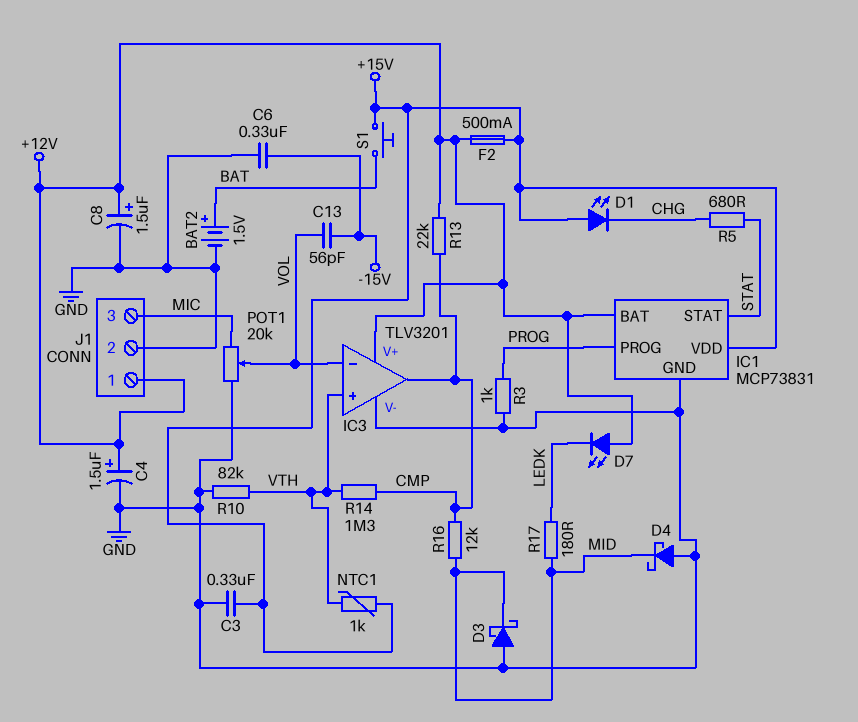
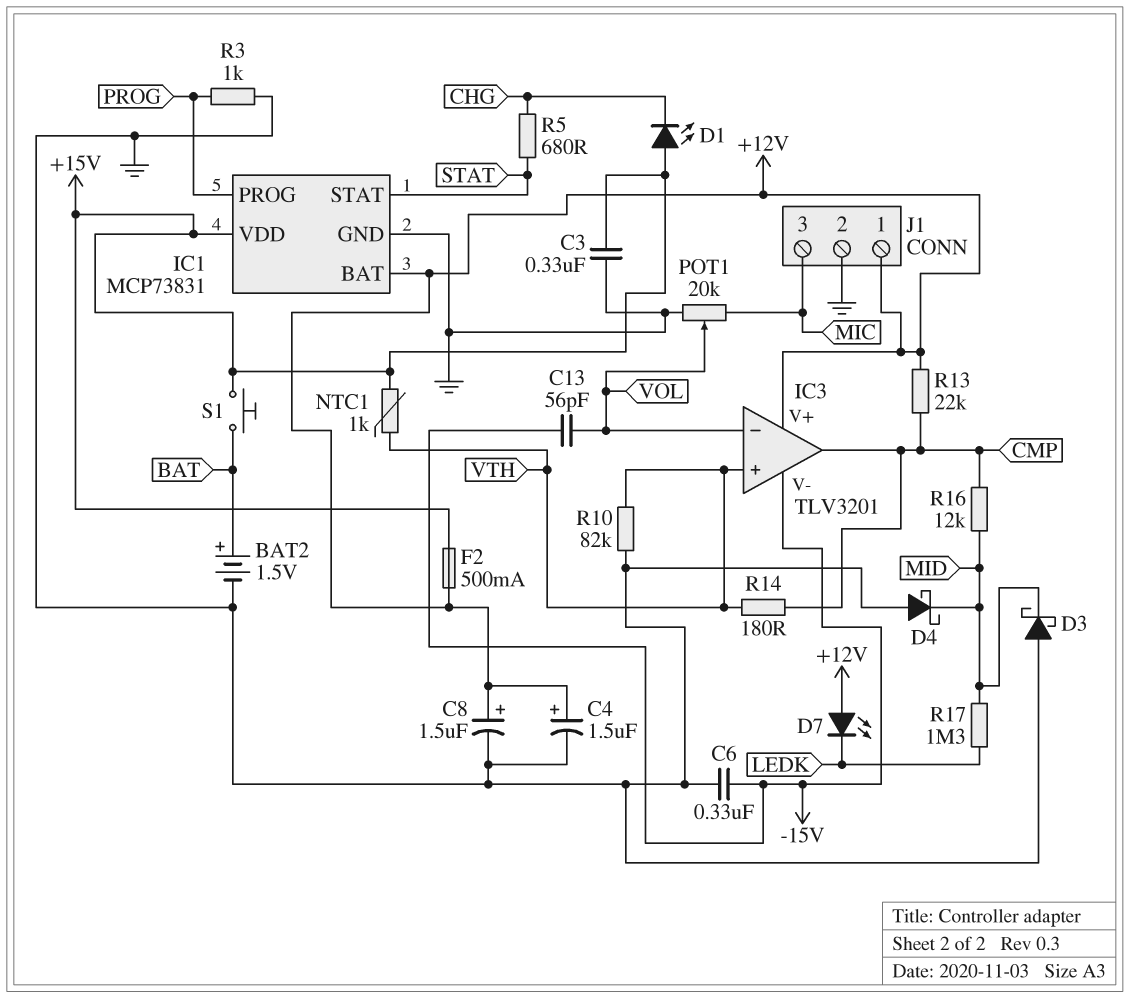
IC3 pin V-: GND -> -15V
R14: 1.3M (CMP, VTH) -> 180 (CMP, VTH)
R17: 180 (LEDK, MID) -> 1.3M (LEDK, MID)

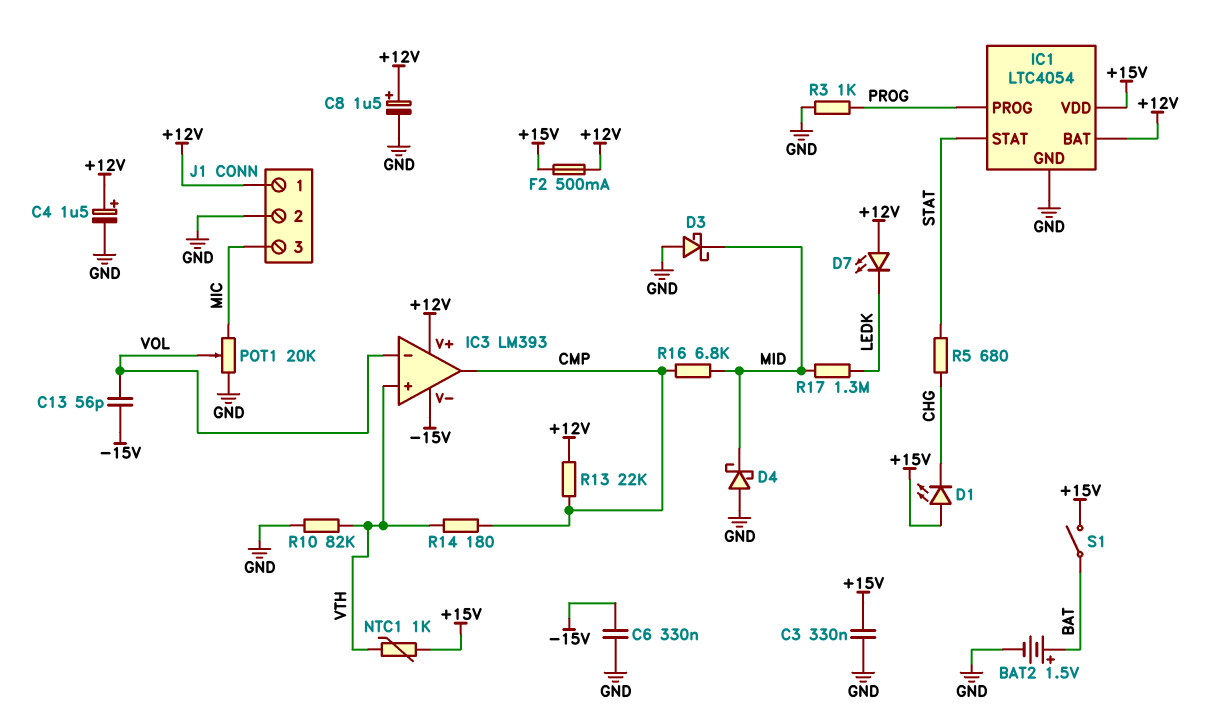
IC1: MCP73831 -> LTC4054
IC3: TLV3201 -> LM393
R16: 12k (CMP, MID) -> 6.8k (CMP, MID)
S1: button (+15V, BAT) -> switch (+15V, BAT)

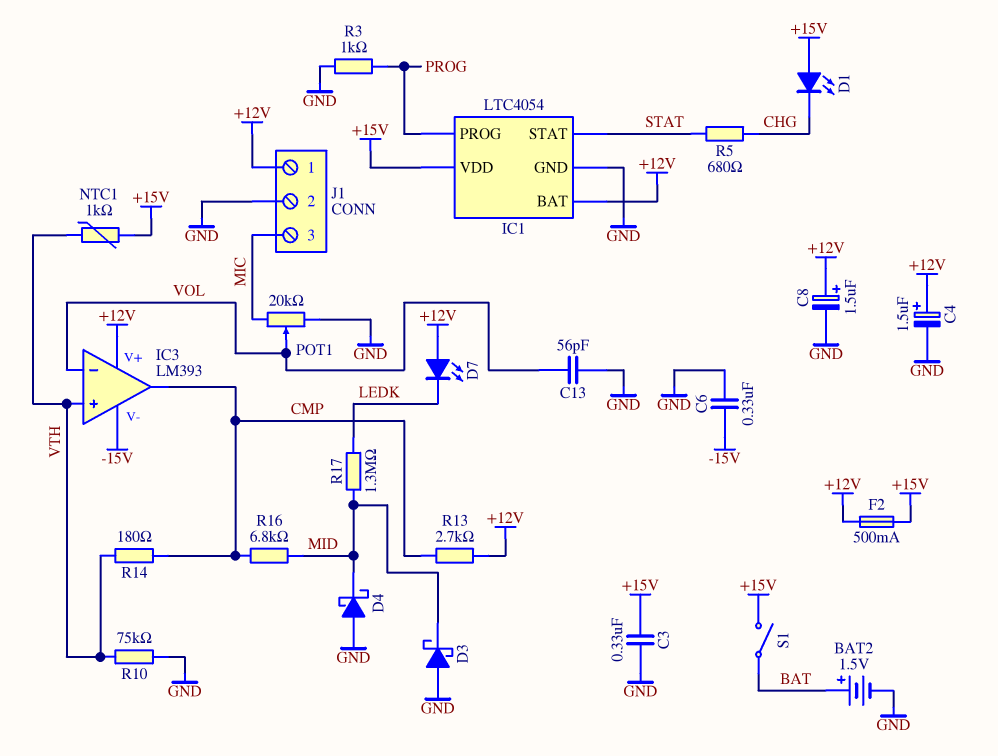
C13: 56pF (-15V, VOL) -> 56pF (GND, VOL)
R10: 82k (GND, VTH) -> 75k (GND, VTH)
R13: 22k (+12V, CMP) -> 2.7k (+12V, CMP)

